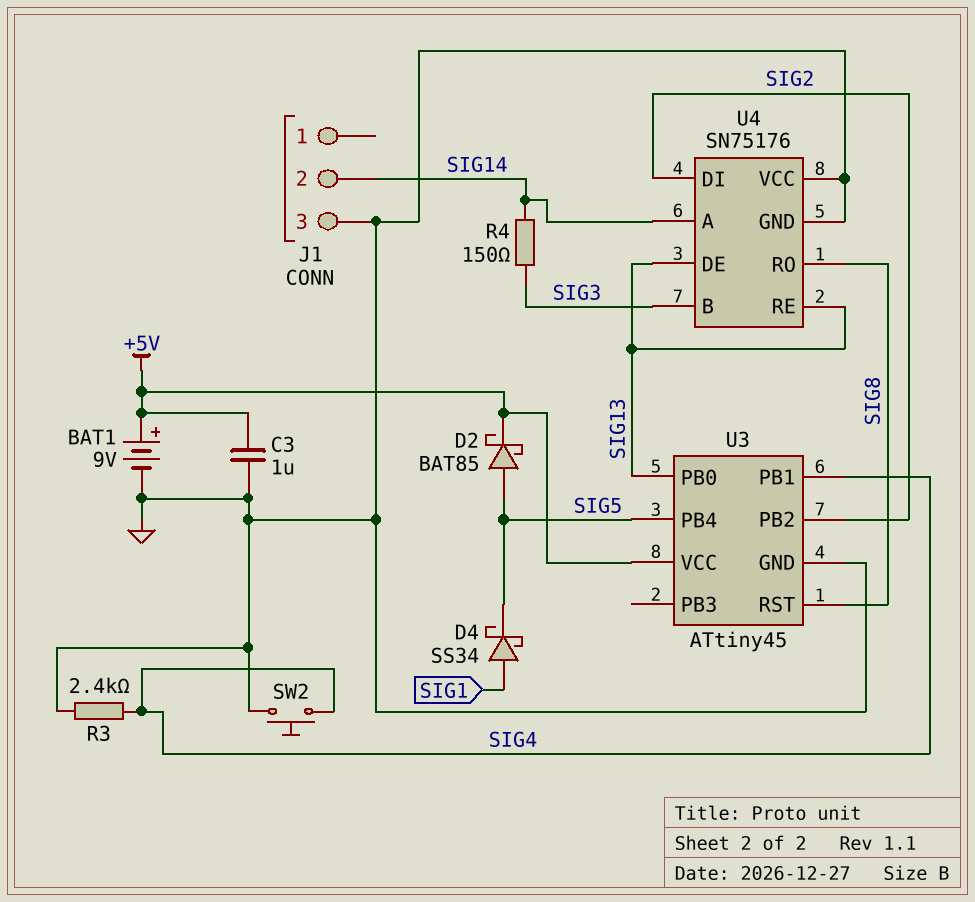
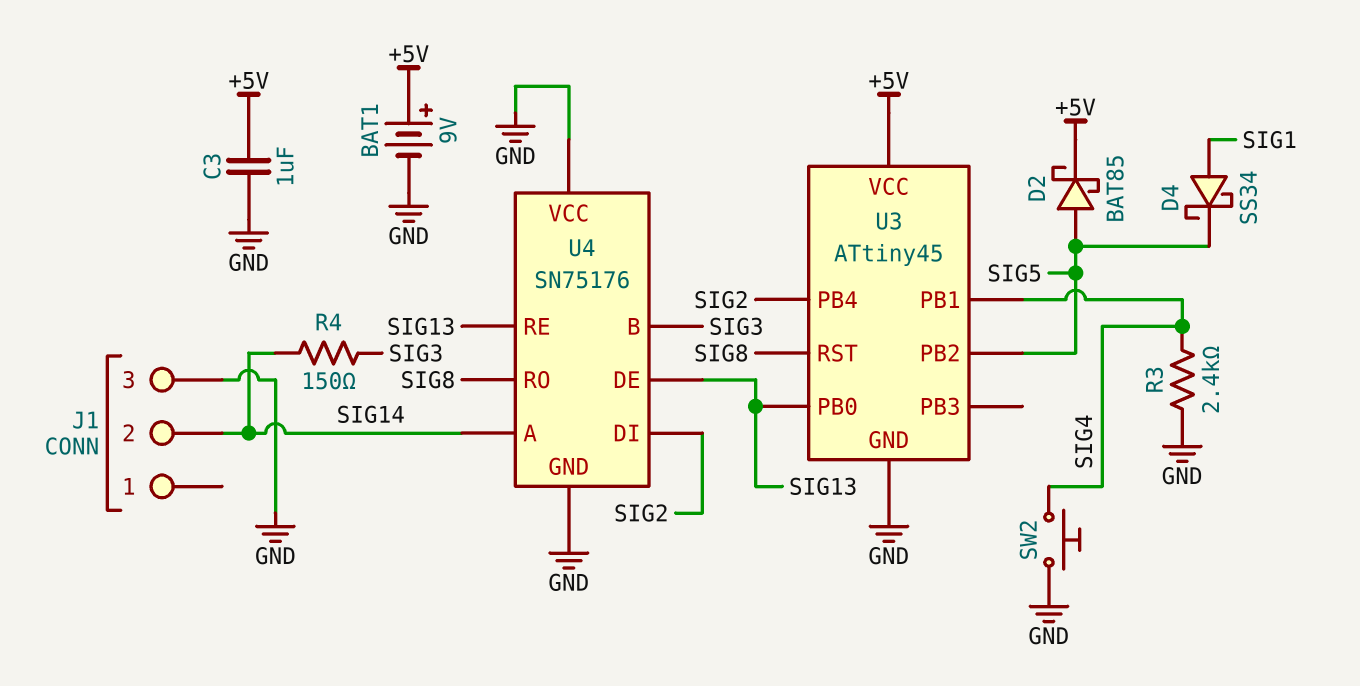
U3 pin PB2: SIG2 -> SIG5
U3 pin PB4: SIG5 -> SIG2

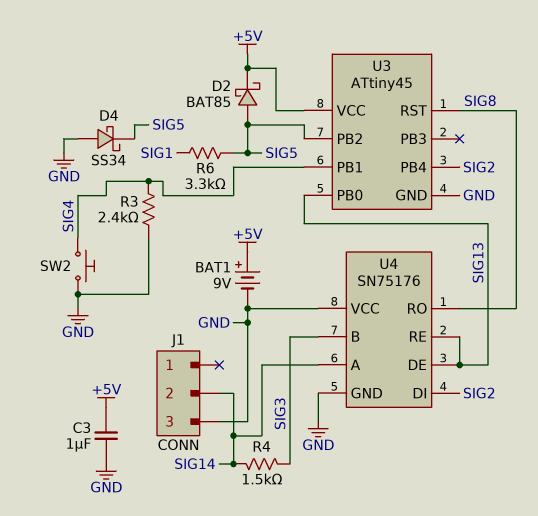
D4: schottky SS34 (A SIG1, K SIG5) -> schottky SS34 (A GND, K SIG5)
R4: 150 (SIG3, SIG14) -> 1.5k (SIG3, SIG14)
R6: none -> 3.3k (SIG1, SIG5)

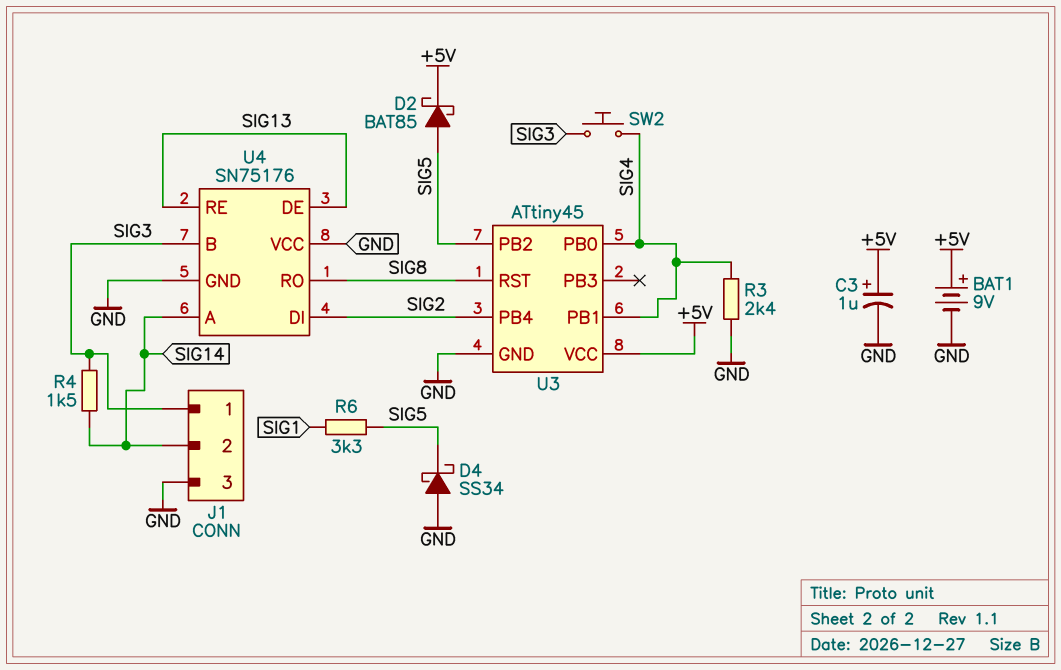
C3: 1uF (+5V, GND) -> 1uF (plus +5V, minus GND)
J1 pin 1: none -> SIG3
SW2: button (GND, SIG4) -> button (SIG3, SIG4)
U3 pin PB0: SIG13 -> SIG4

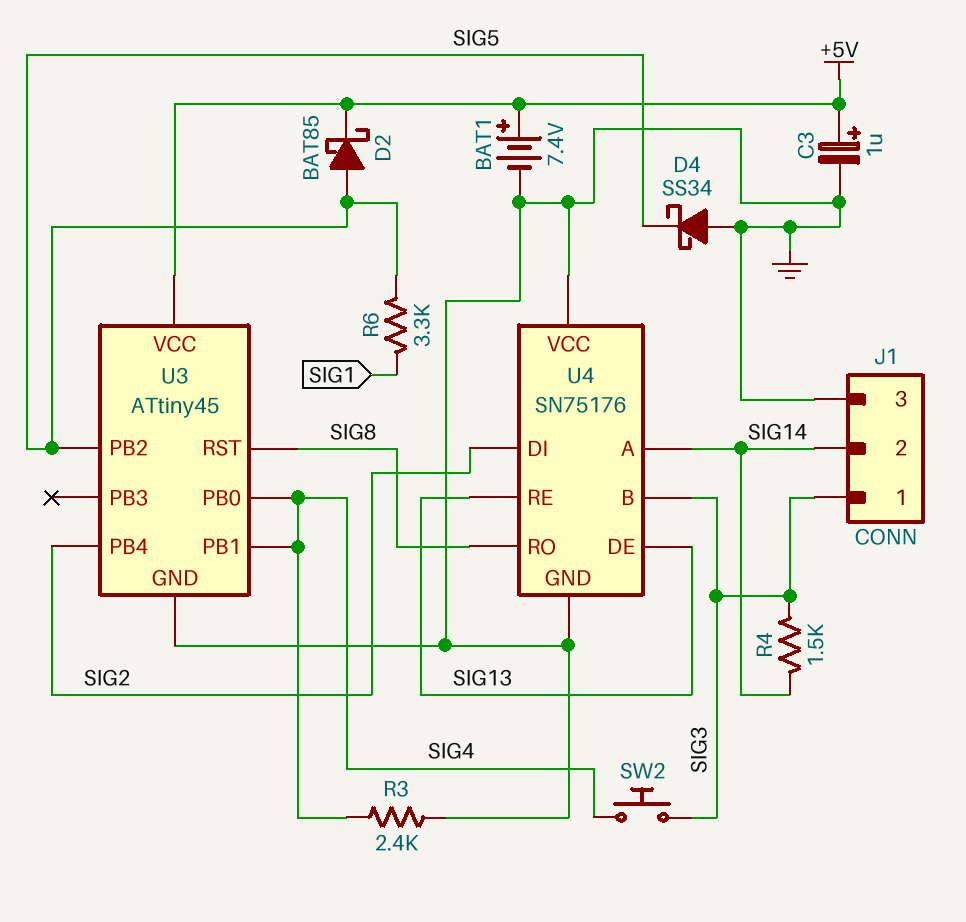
BAT1: 9V (plus +5V, minus GND) -> 7.4V (plus +5V, minus GND)

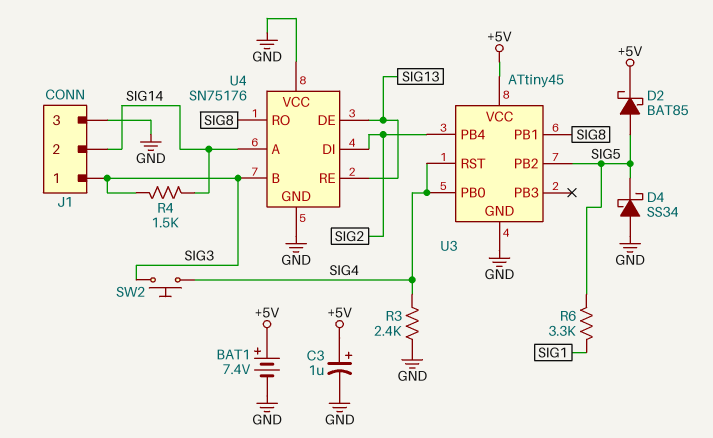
U3 pin PB1: SIG4 -> SIG8
U3 pin RST: SIG8 -> SIG4

